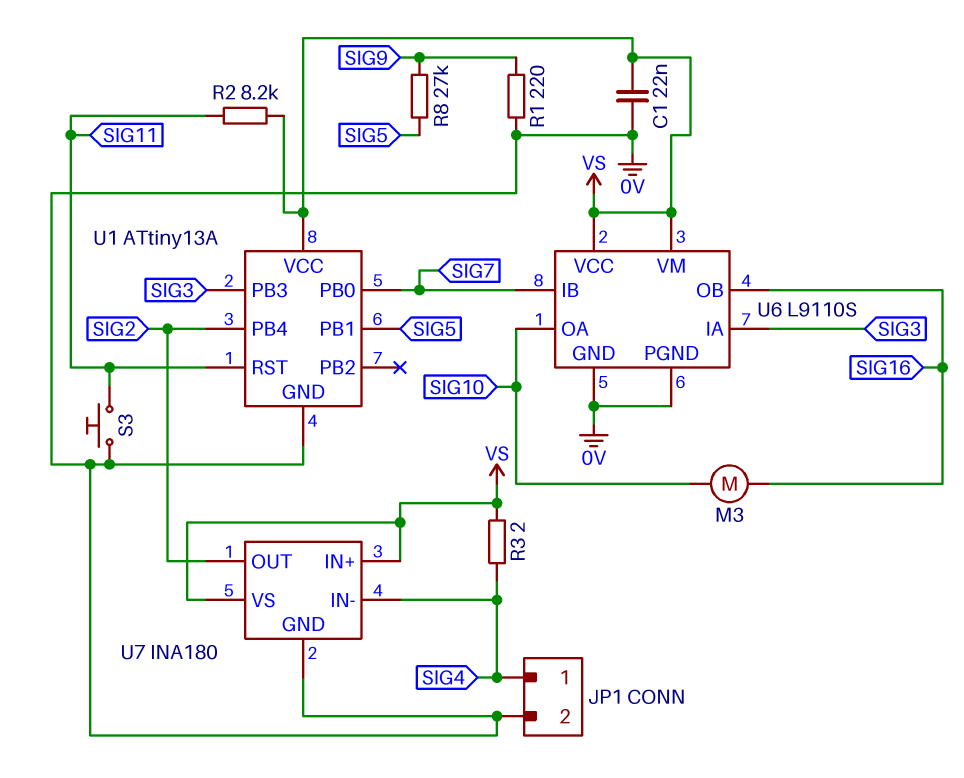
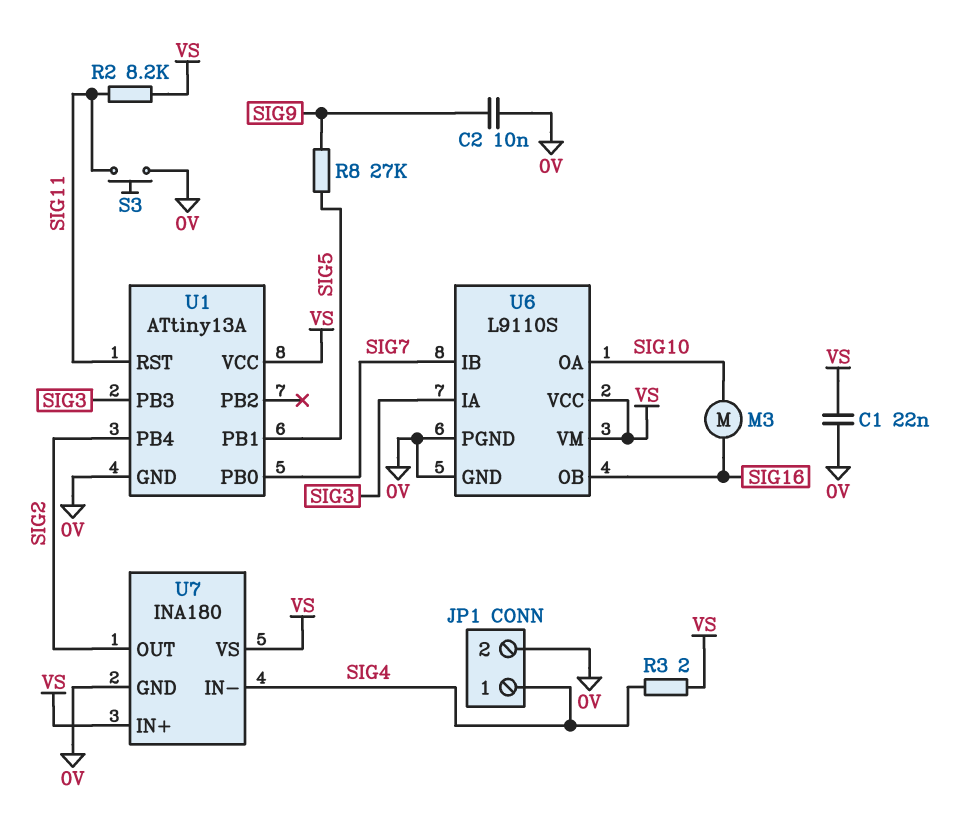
C2: none -> 10nF (0V, SIG9)
R1: 220 (0V, SIG9) -> none

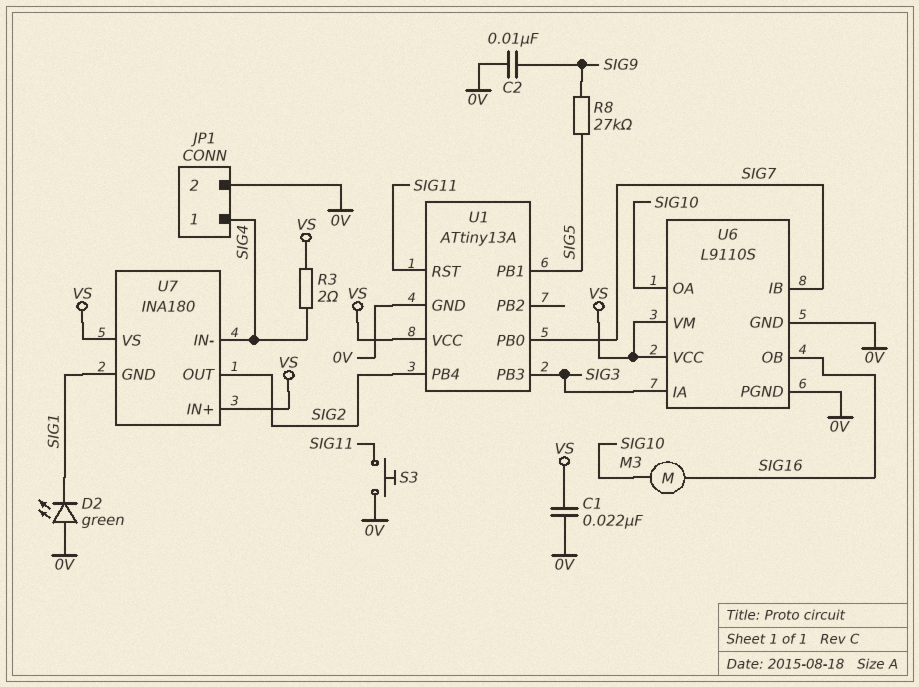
D2: none -> LED green (A 0V, K SIG1)
R2: 8.2k (SIG11, VS) -> none
U7 pin GND: 0V -> SIG1

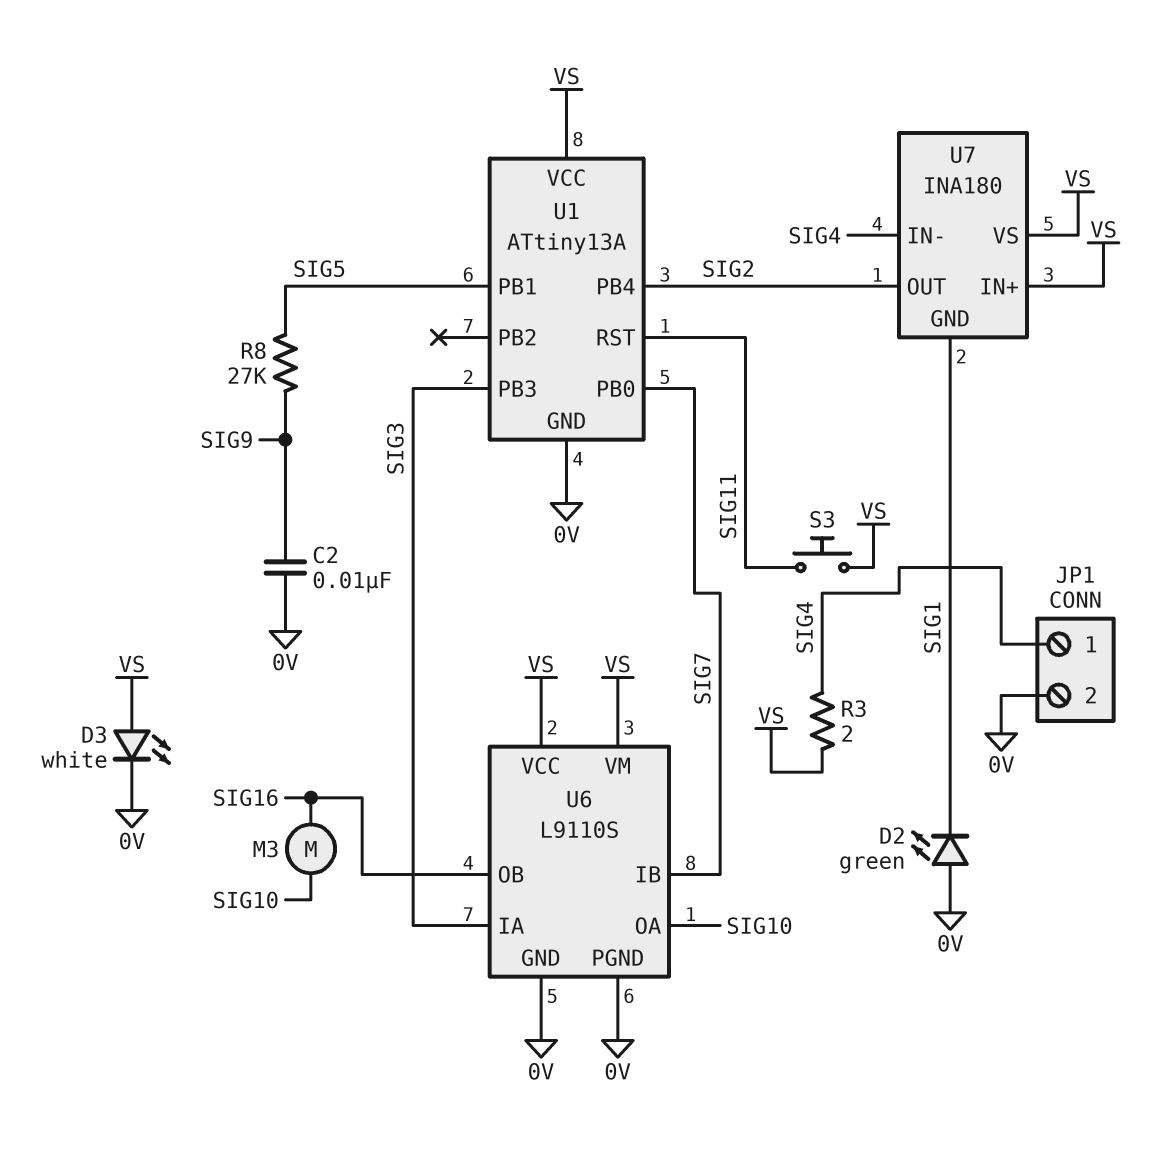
C1: 22nF (0V, VS) -> none
D3: none -> LED white (A VS, K 0V)
S3: button (0V, SIG11) -> button (SIG11, VS)

